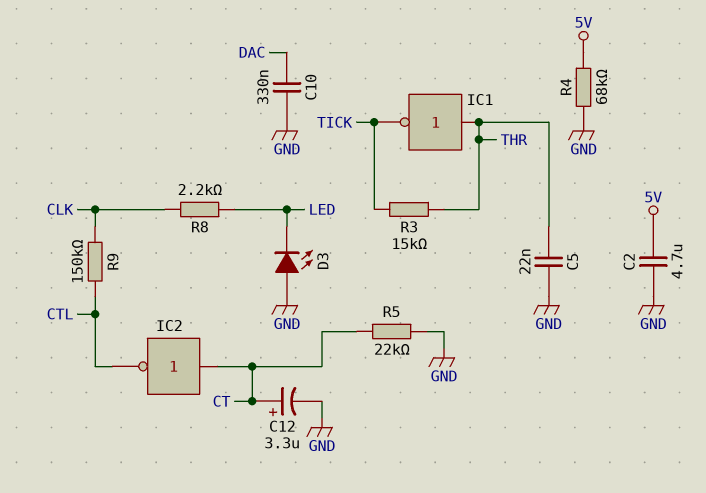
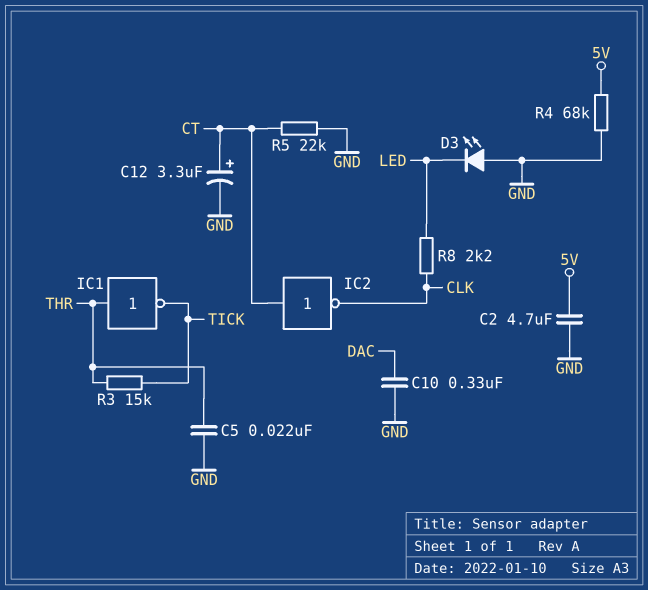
IC2: NOT (in CT, out CTL) -> NOT (in CT, out CLK)
R9: 150k (CLK, CTL) -> none

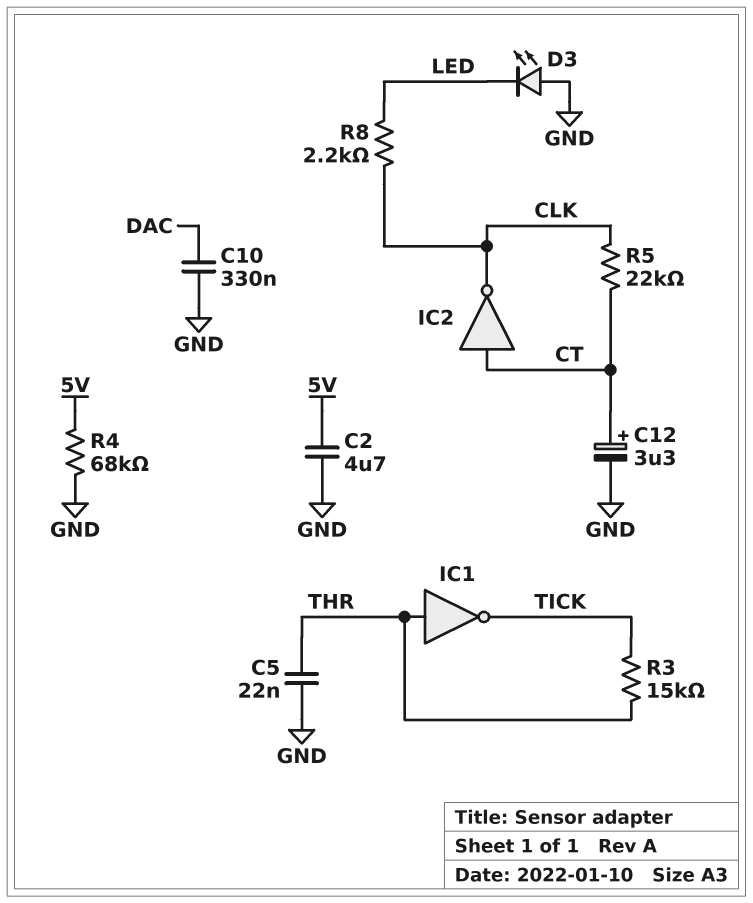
R5: 22k (CT, GND) -> 22k (CLK, CT)

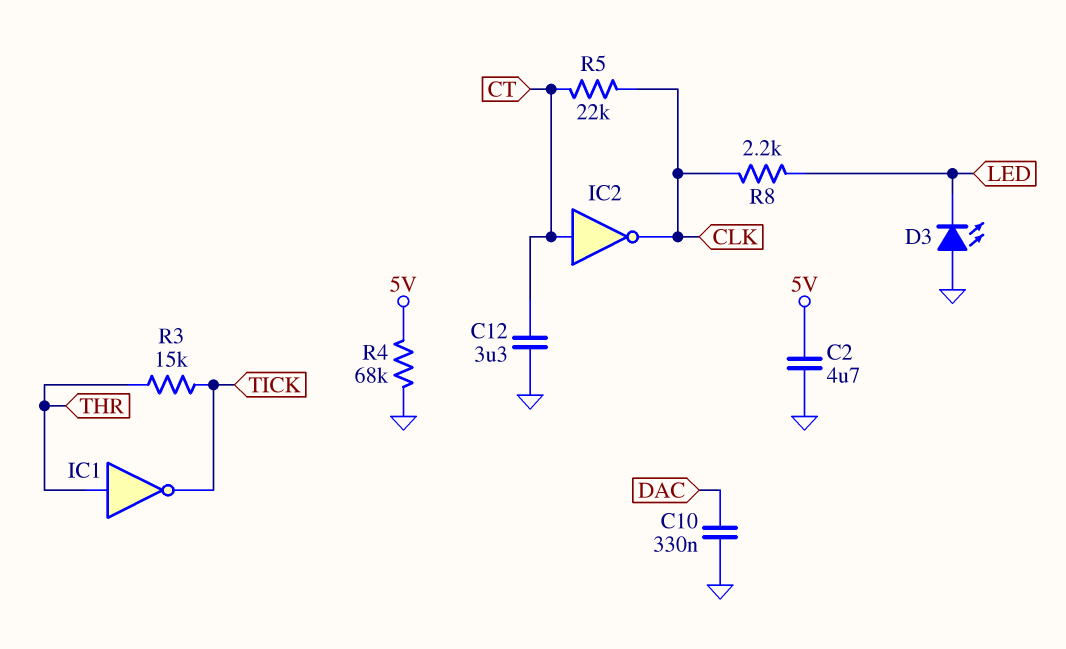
C5: 22nF (GND, THR) -> none
C12: 3.3uF (plus CT, minus GND) -> 3.3uF (CT, GND)

